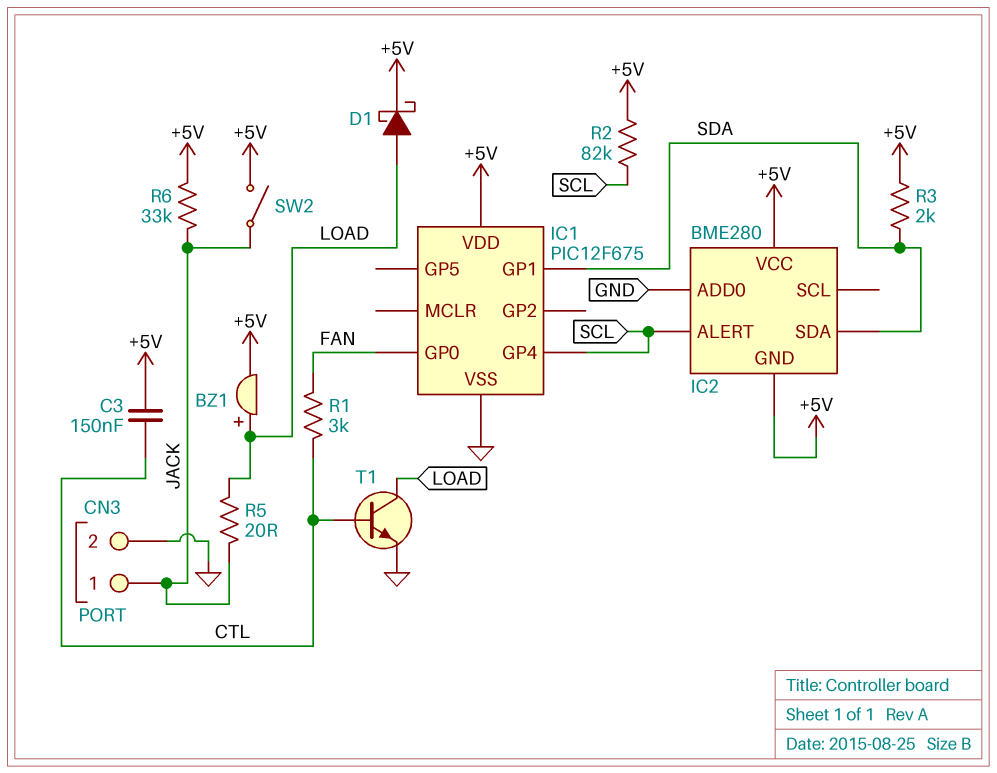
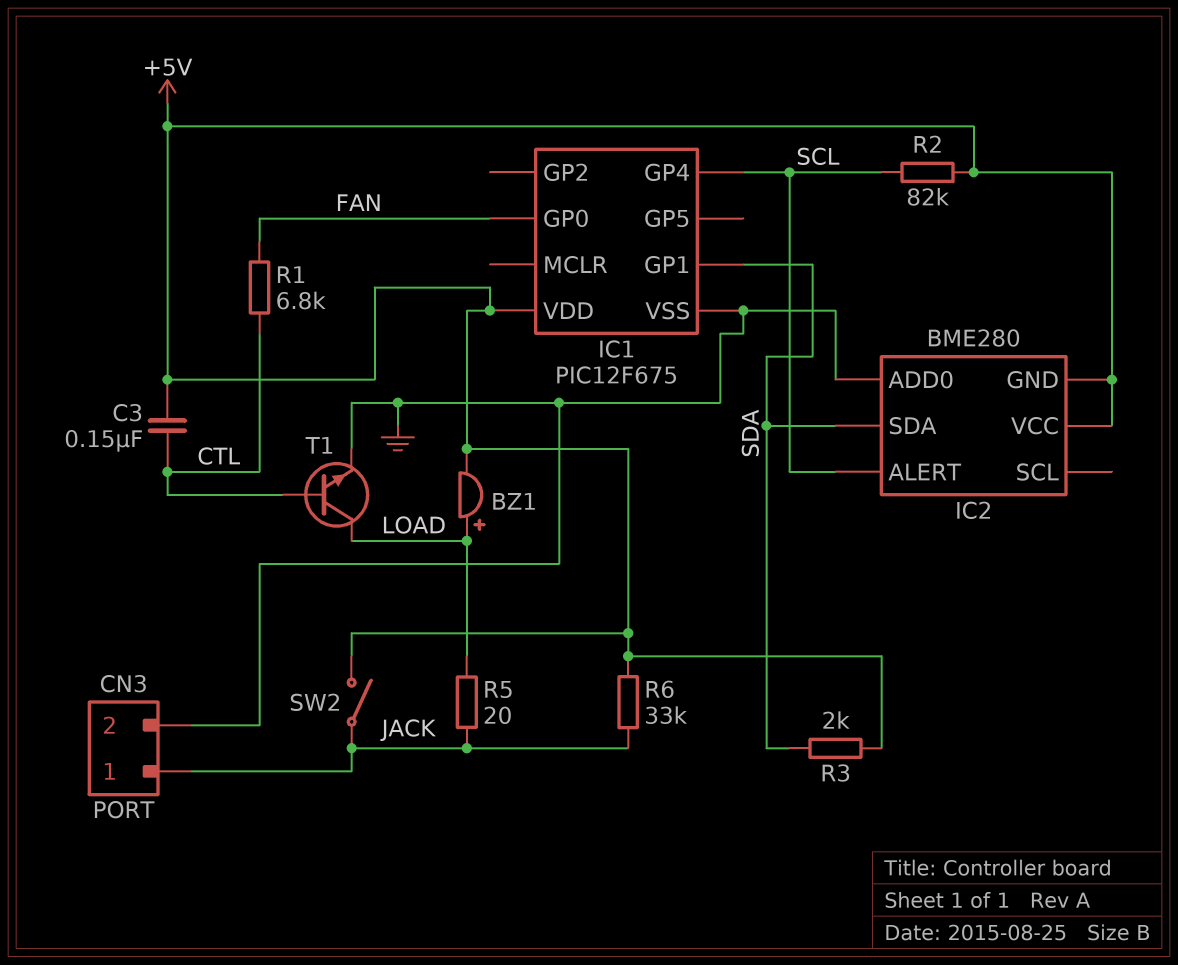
D1: schottky (A LOAD, K +5V) -> none
R1: 3k (CTL, FAN) -> 6.8k (CTL, FAN)

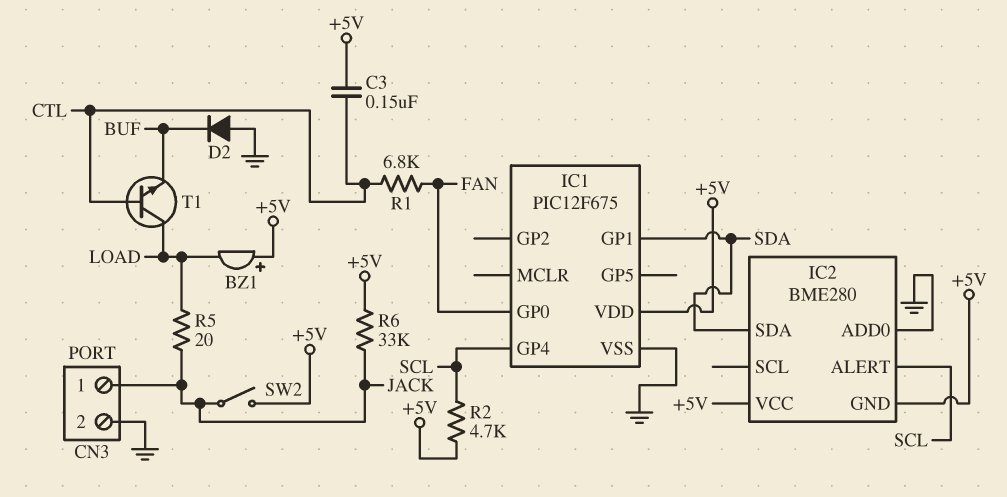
BZ1: buzzer (plus LOAD, minus +5V) -> buzzer (plus +5V, minus LOAD)
D2: none -> diode (A GND, K BUF)
R2: 82k (+5V, SCL) -> 4.7k (+5V, SCL)
R3: 2k (+5V, SDA) -> none
T1: NPN (B CTL, C LOAD, E GND) -> NPN (B CTL, C LOAD, E BUF)

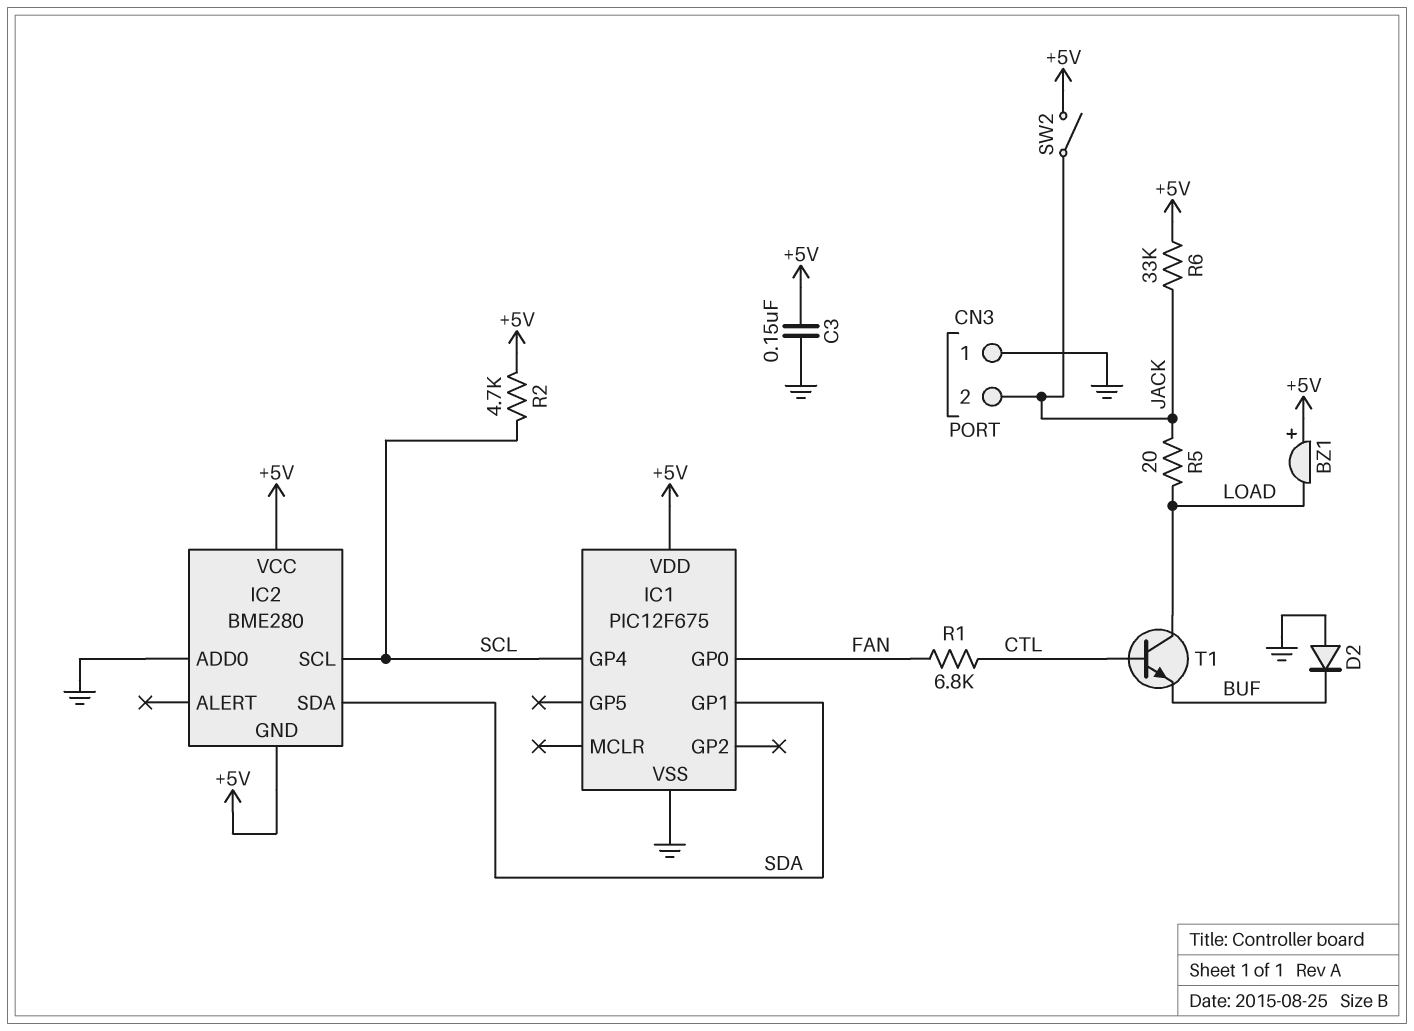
C3: 150nF (+5V, CTL) -> 150nF (+5V, GND)
CN3 pin 1: JACK -> GND
CN3 pin 2: GND -> JACK
IC2 pin ALERT: SCL -> none
IC2 pin SCL: none -> SCL

